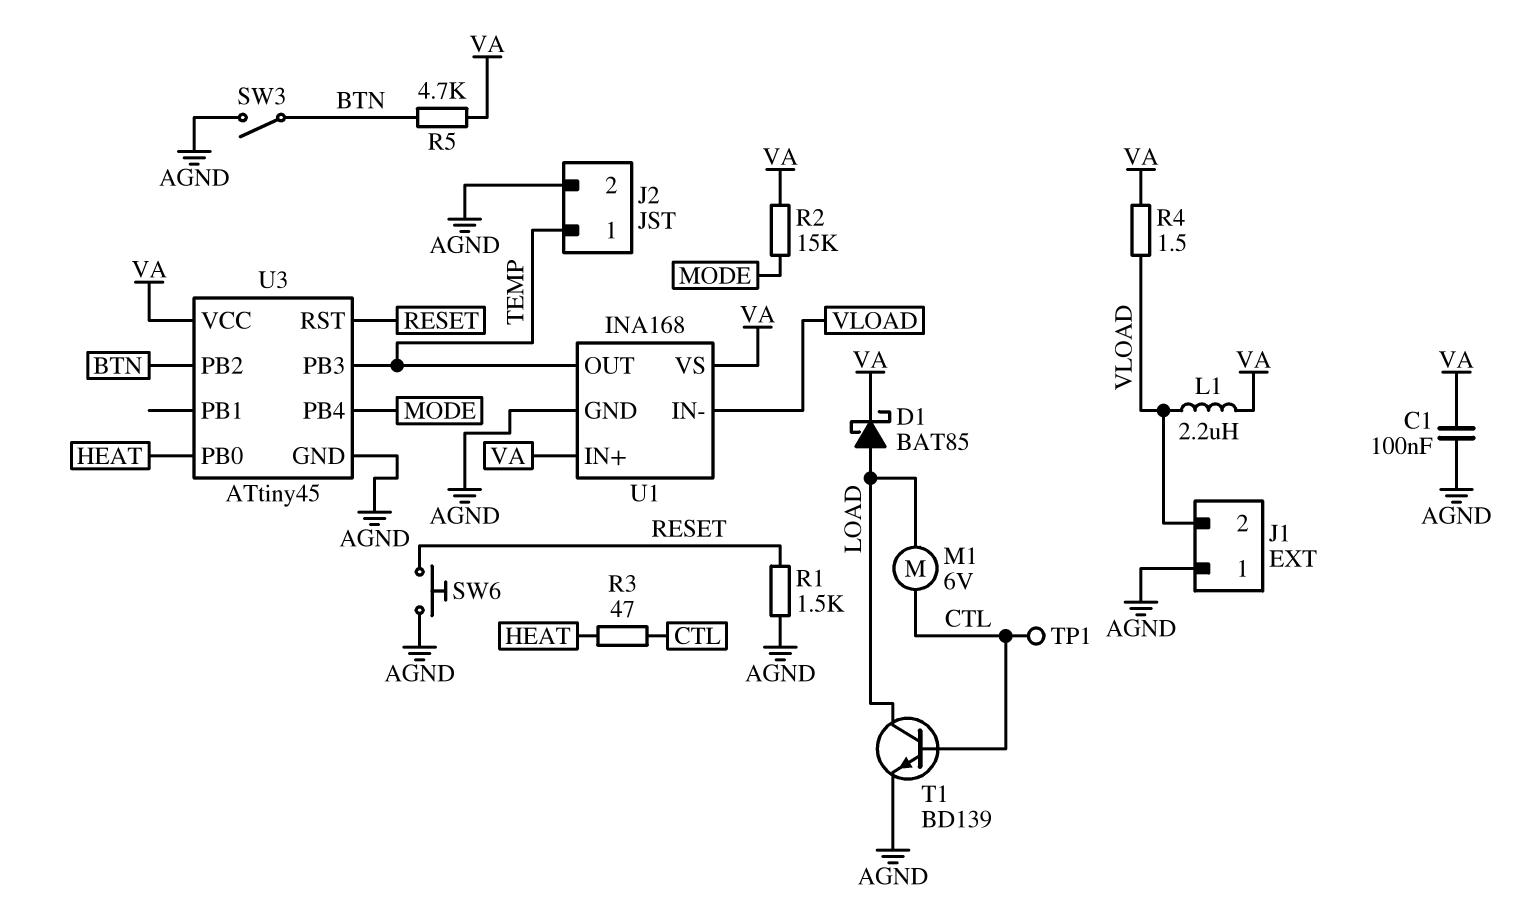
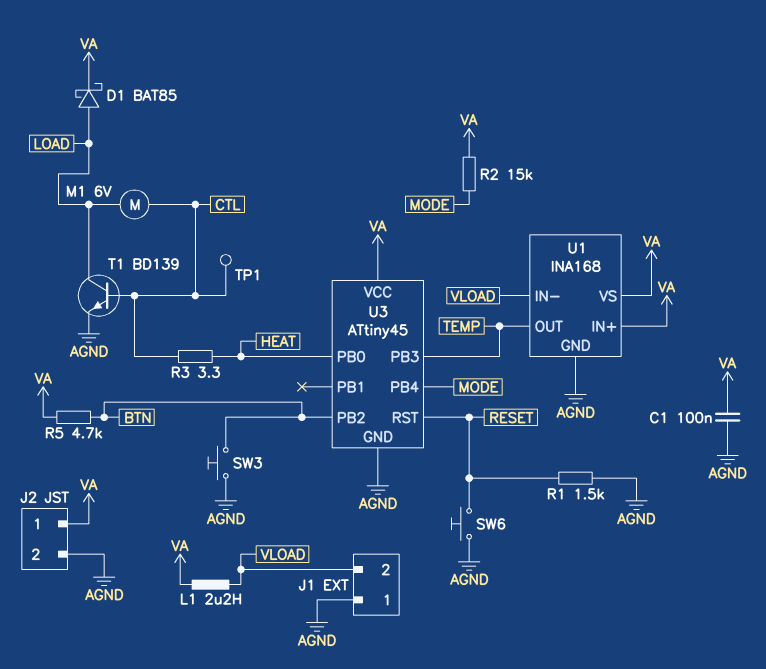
J2 pin 1: TEMP -> VA
R3: 47 (CTL, HEAT) -> 3.3 (CTL, HEAT)
R4: 1.5 (VA, VLOAD) -> none
SW3: switch (AGND, BTN) -> button (AGND, BTN)

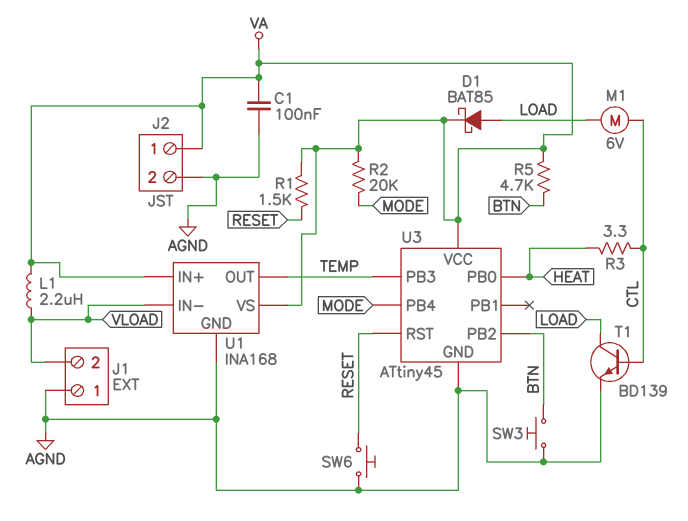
R1: 1.5k (AGND, RESET) -> 1.5k (RESET, VA)
R2: 15k (MODE, VA) -> 20k (MODE, VA)
TP1: test point (CTL) -> none

